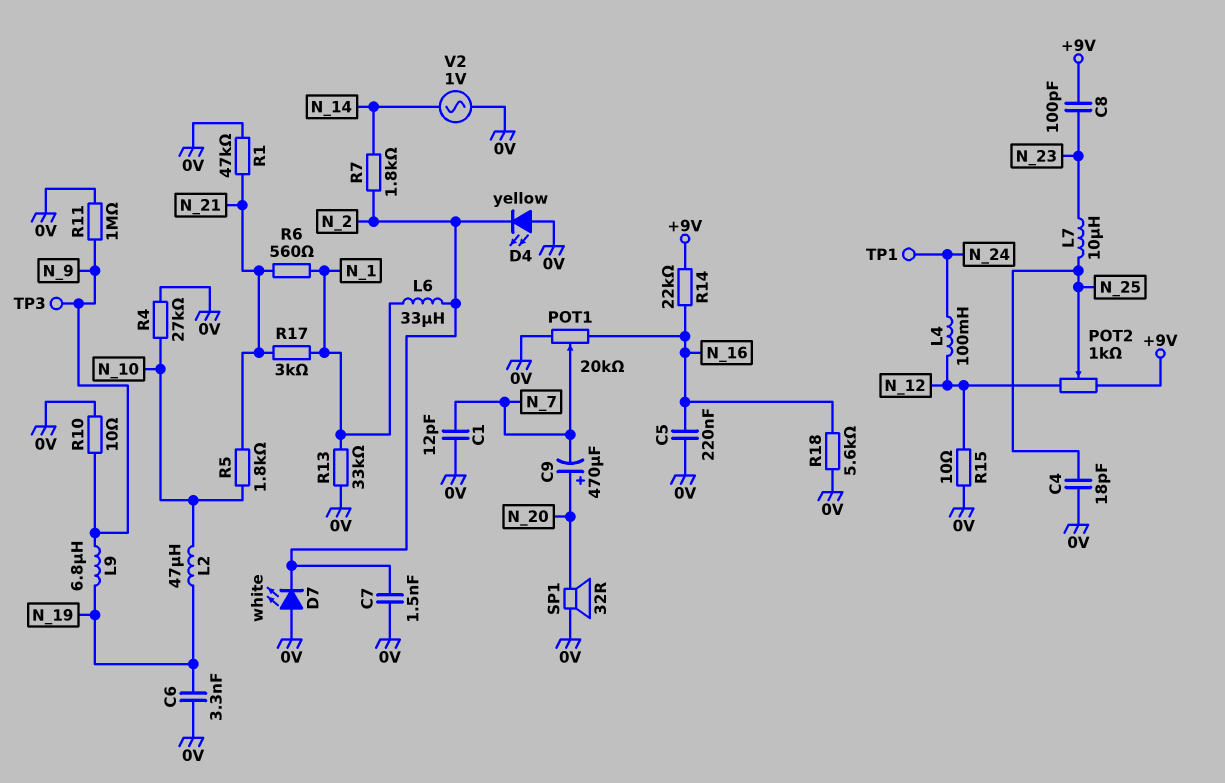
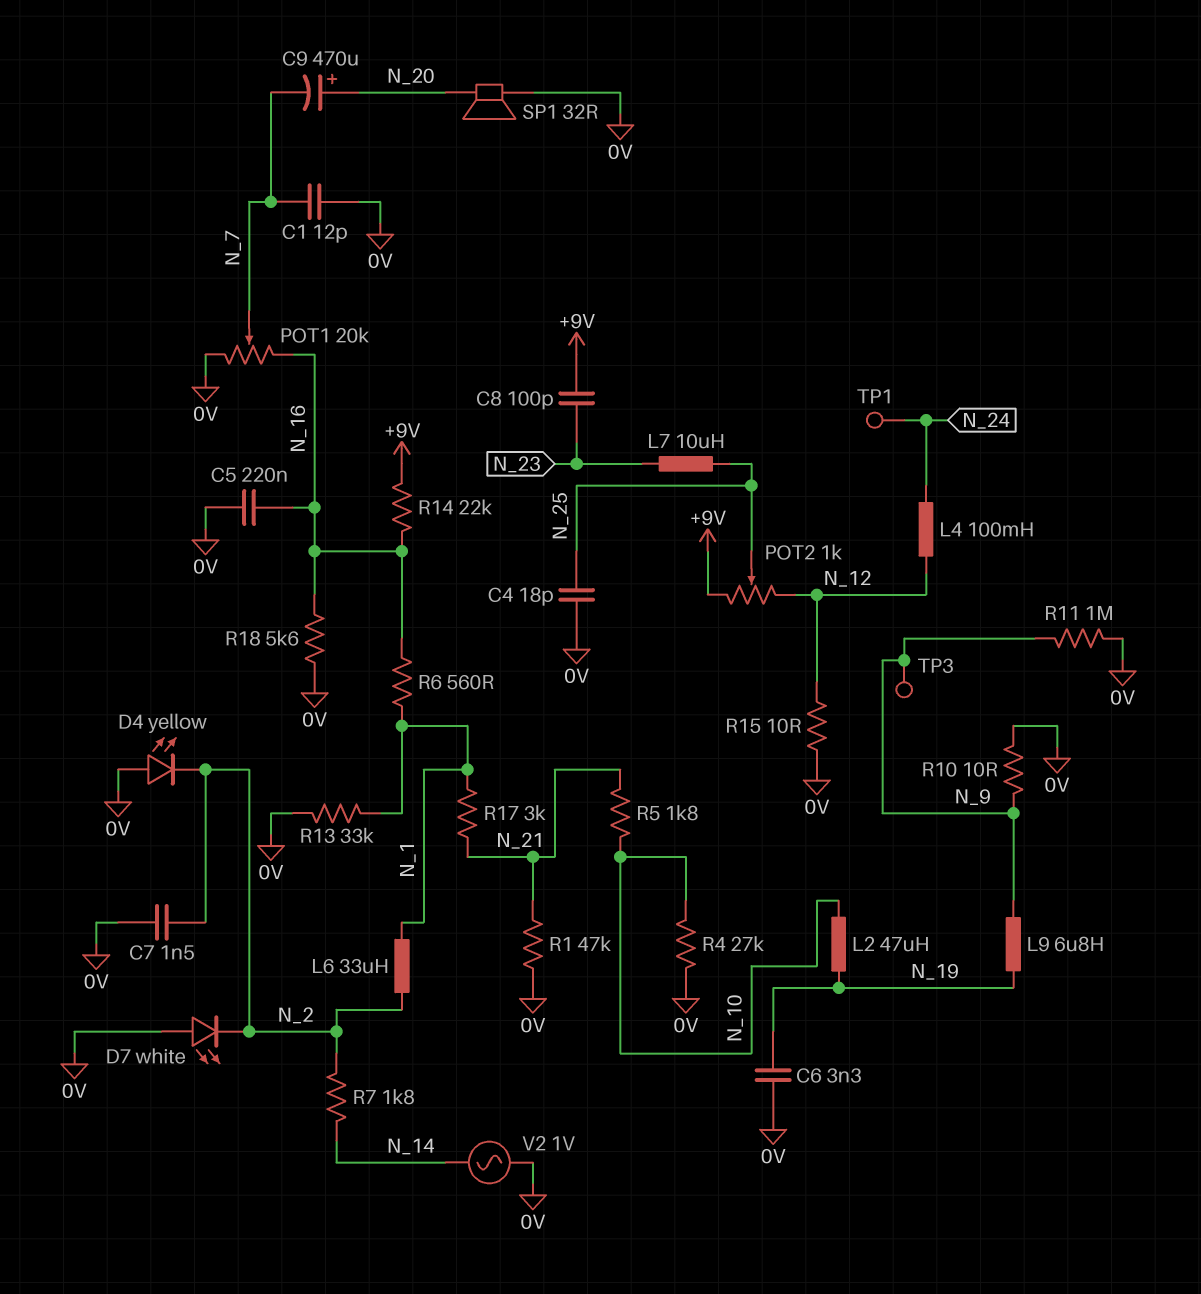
R6: 560 (N_1, N_21) -> 560 (N_1, N_16)

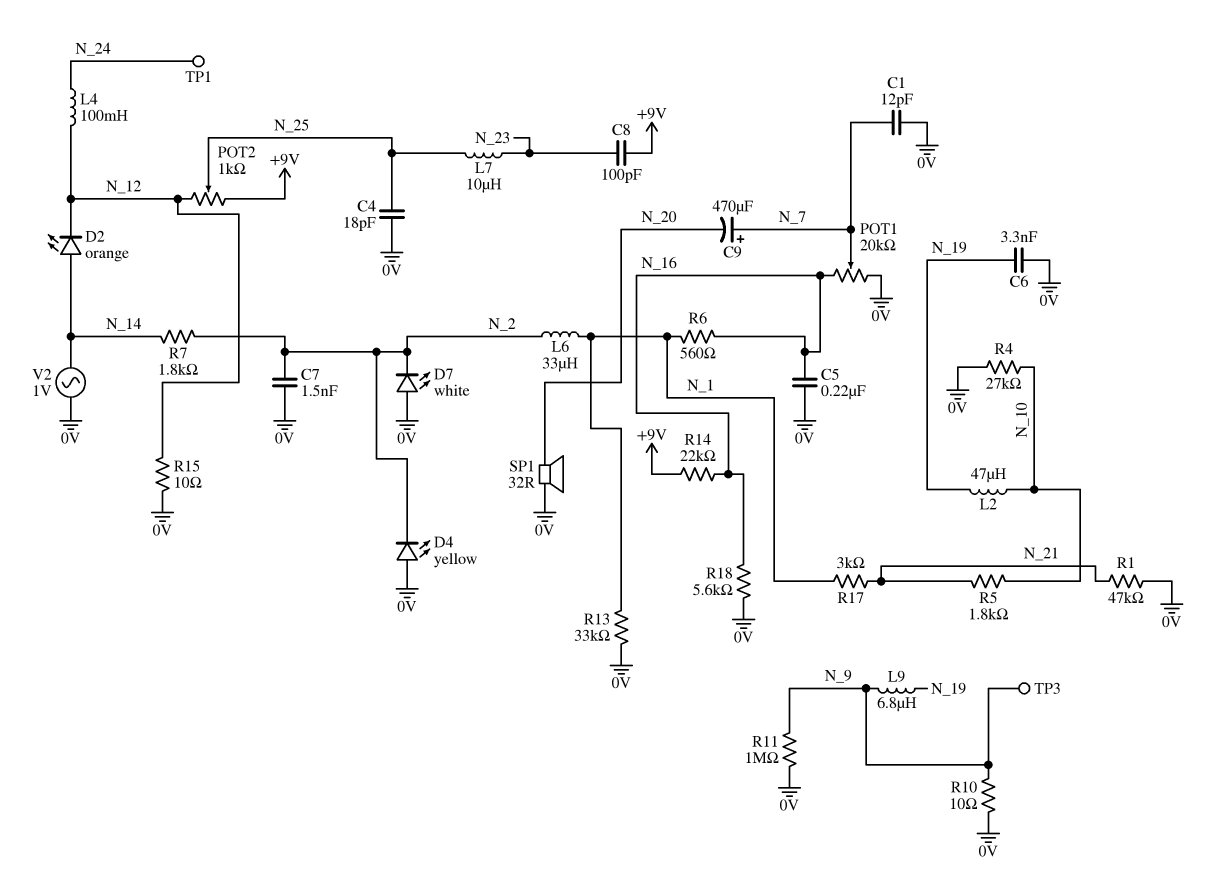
C9: 470uF (plus N_20, minus N_7) -> 470uF (plus N_7, minus N_20)
D2: none -> LED orange (A N_14, K N_12)

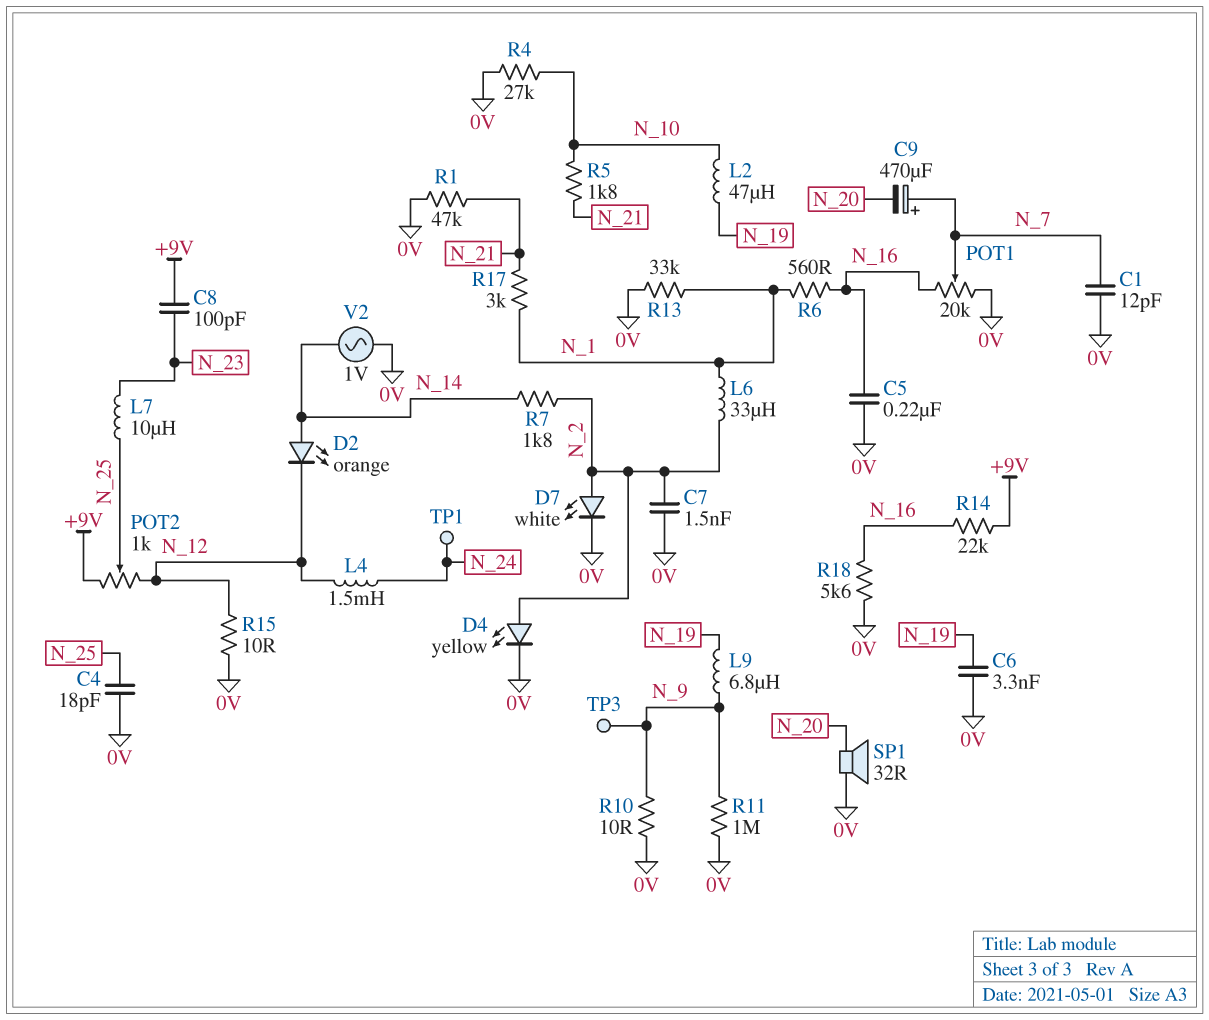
D4: LED yellow (A 0V, K N_2) -> LED yellow (A N_2, K 0V)
D7: LED white (A 0V, K N_2) -> LED white (A N_2, K 0V)
L4: 100mH (N_12, N_24) -> 1.5mH (N_12, N_24)

